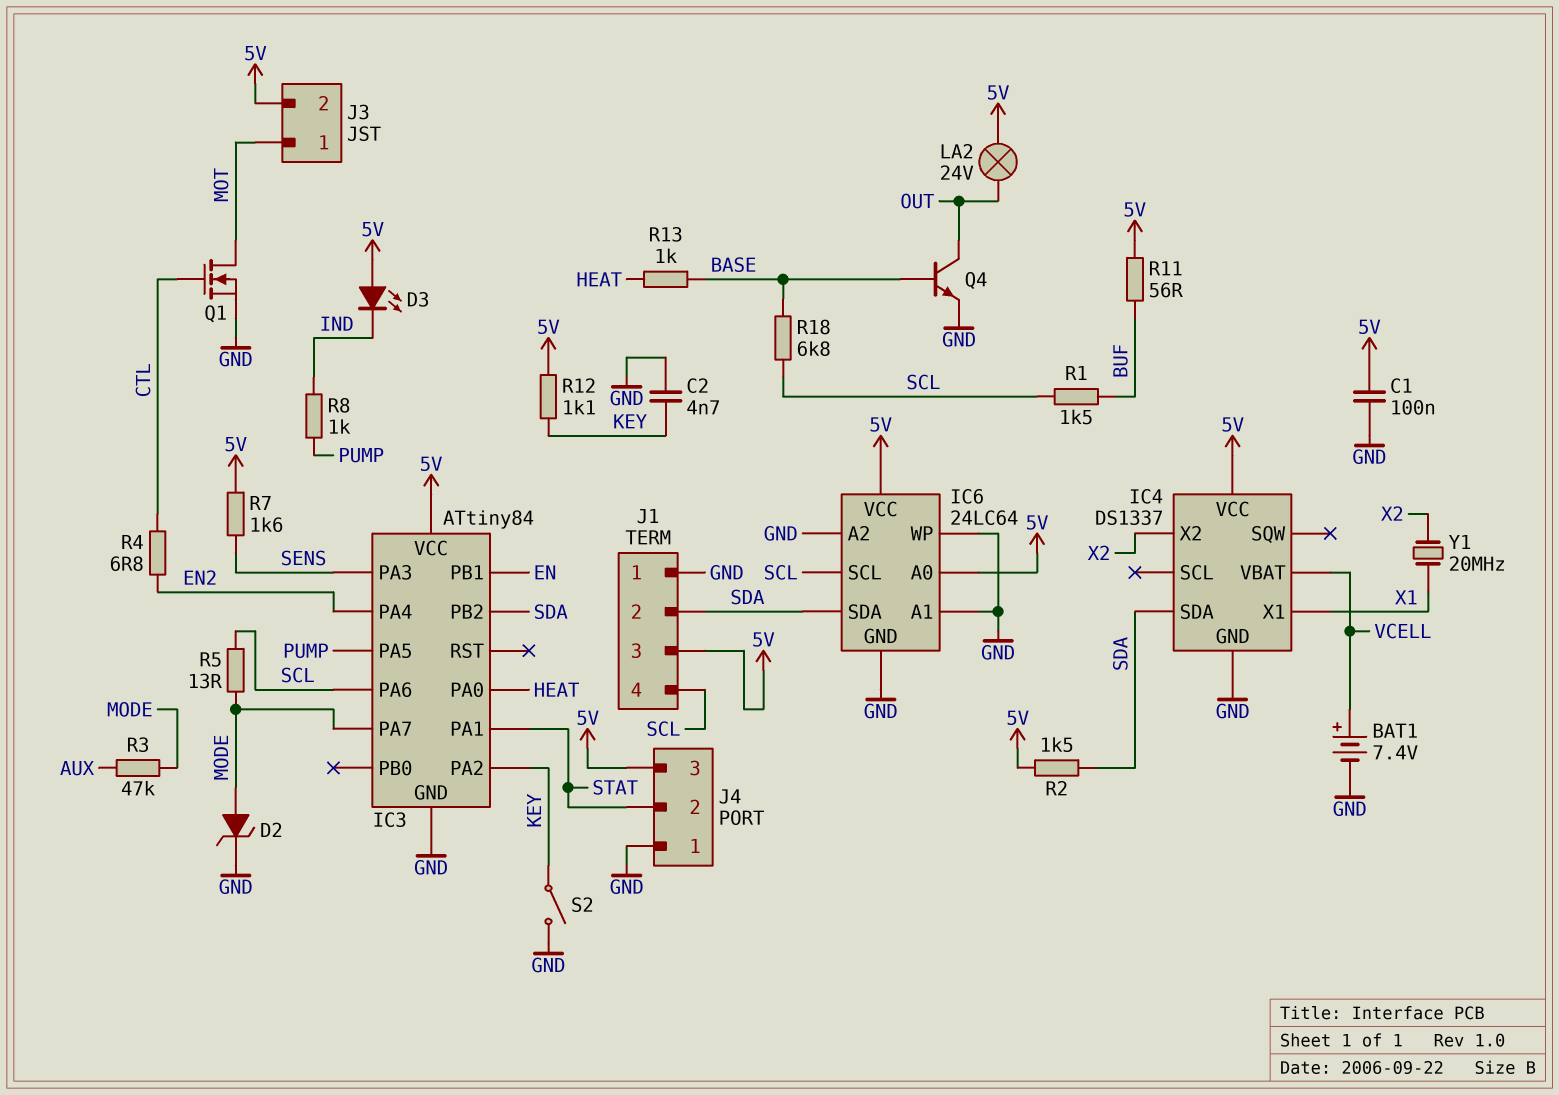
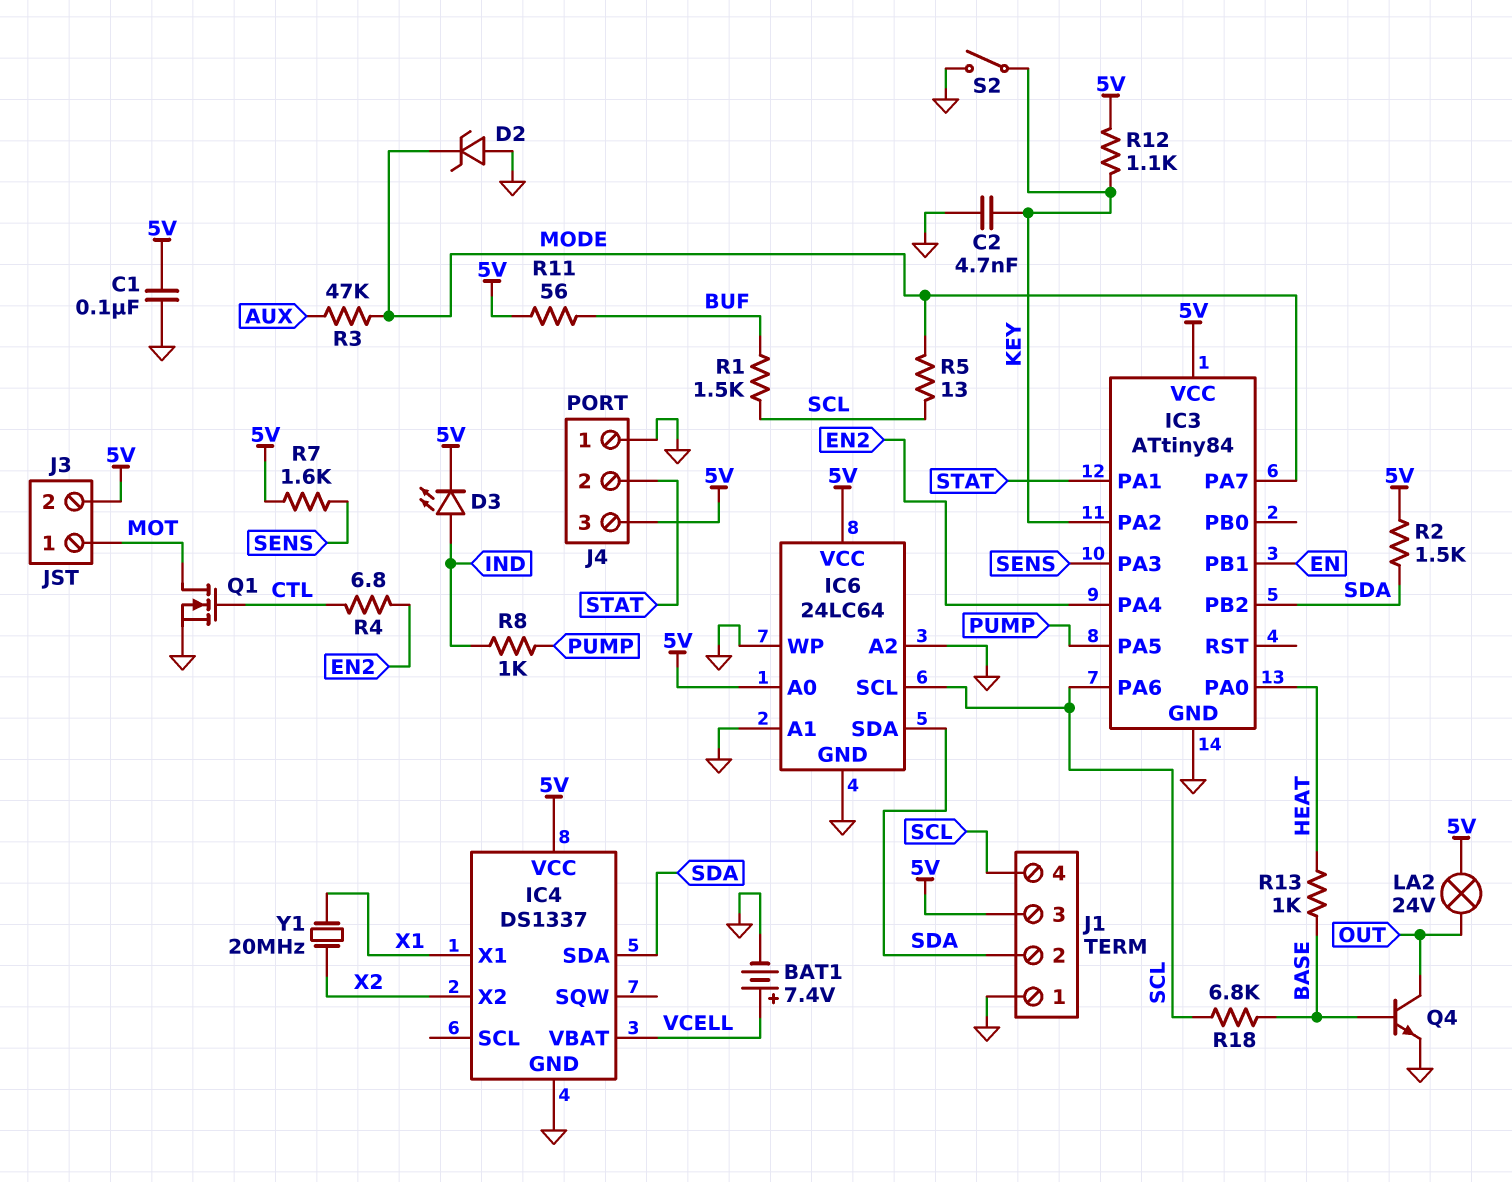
D2: zener (A MODE, K GND) -> zener (A GND, K MODE)
D3: LED (A 5V, K IND) -> LED (A IND, K 5V)

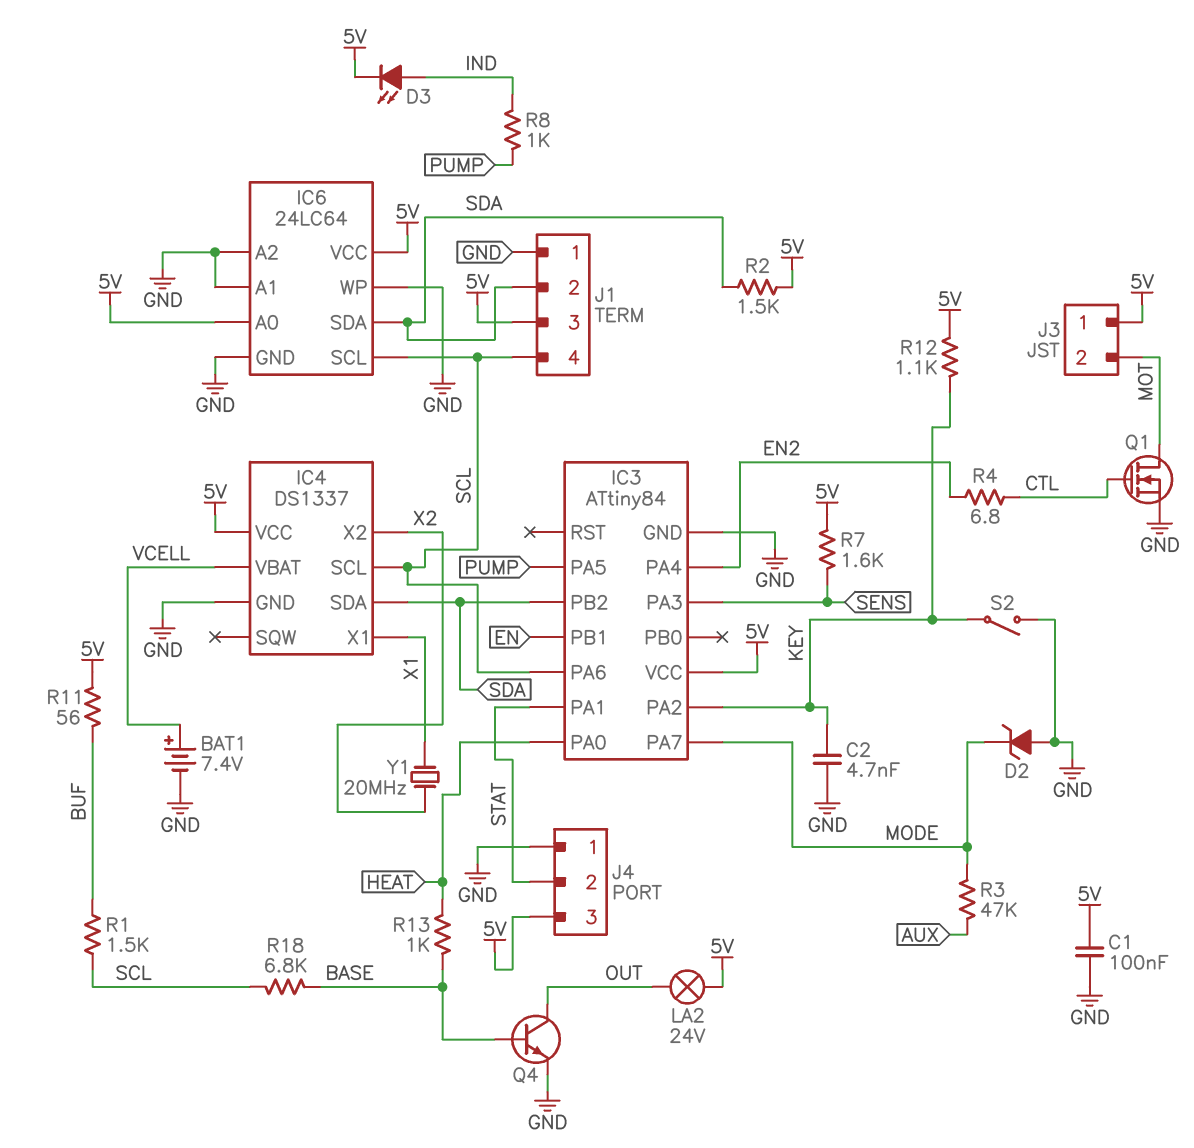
IC4 pin SCL: none -> SCL
J3 pin 1: MOT -> 5V
J3 pin 2: 5V -> MOT
R5: 13 (MODE, SCL) -> none

